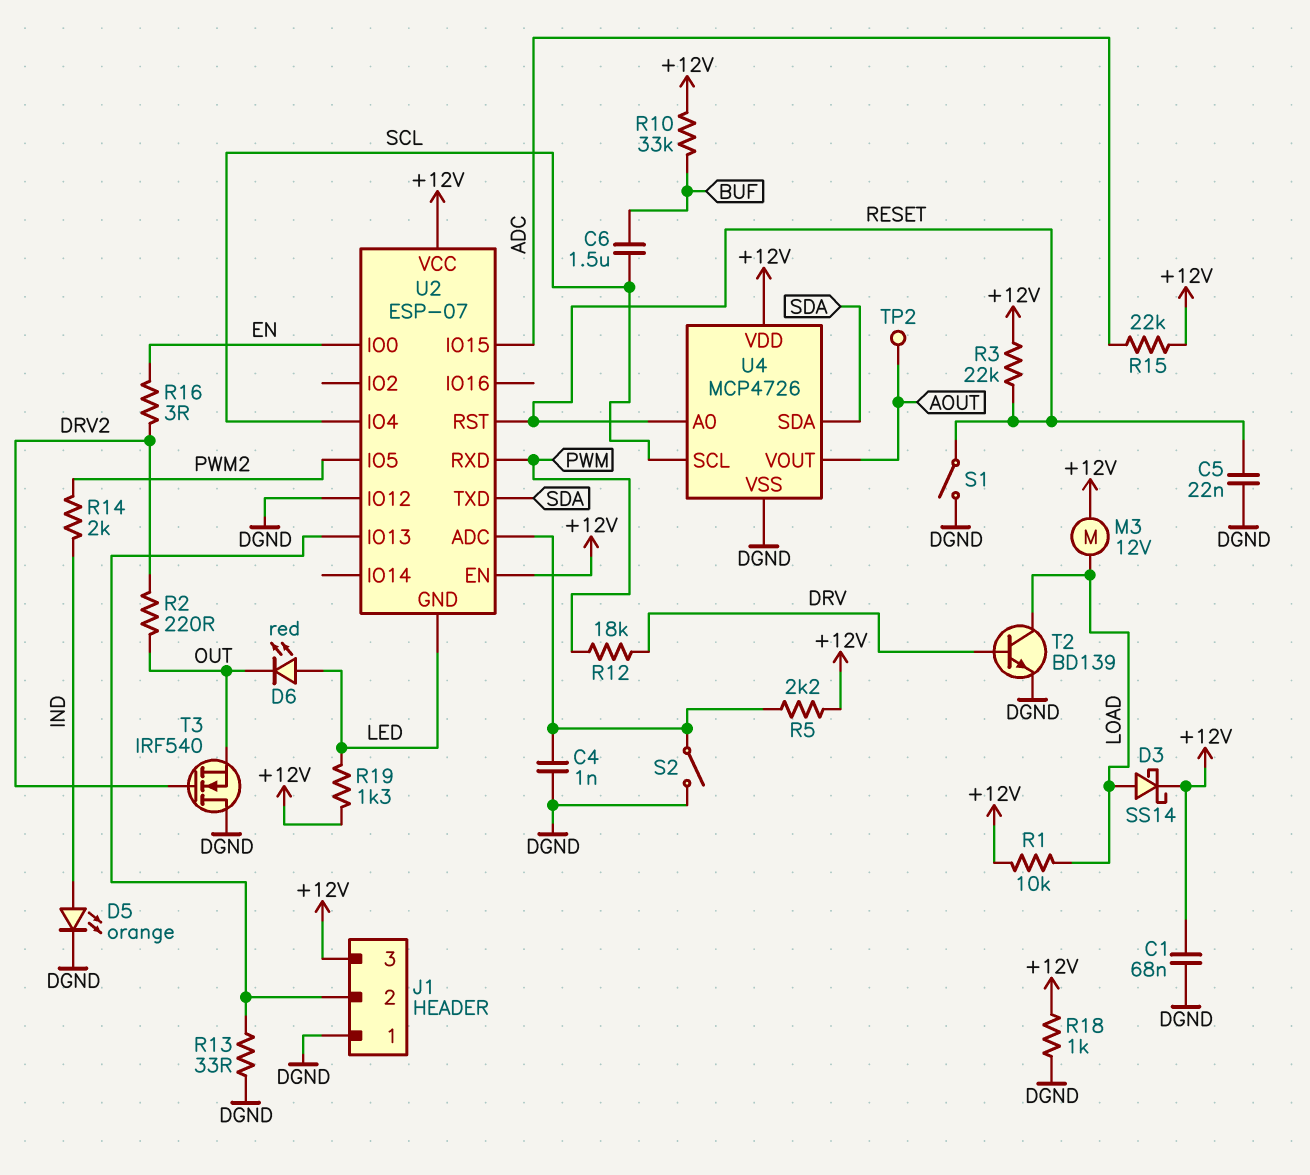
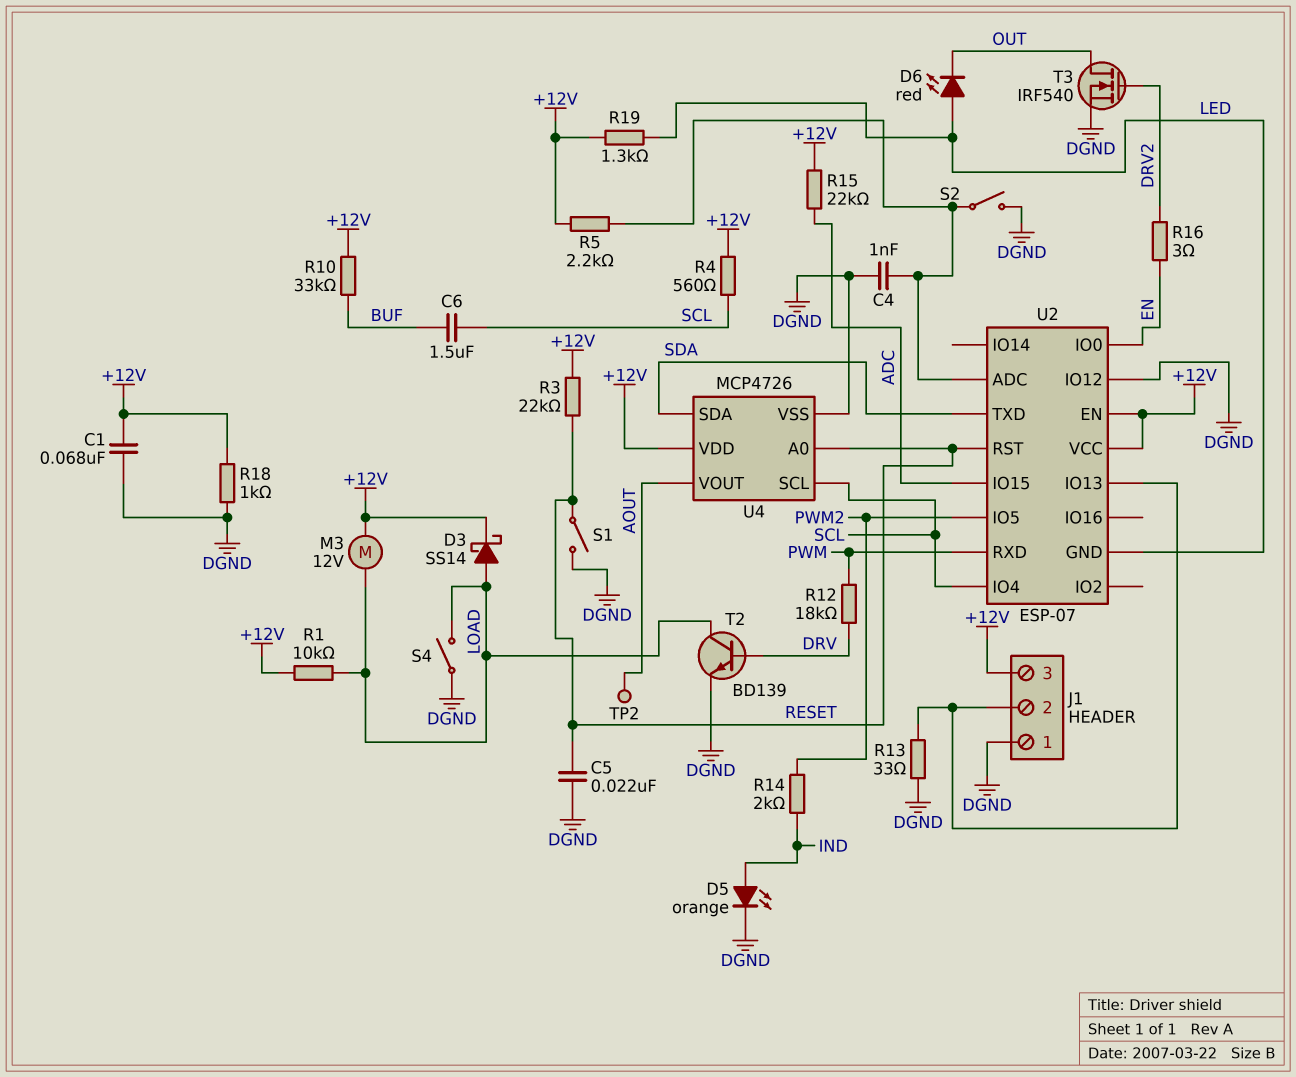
R2: 220 (DRV2, OUT) -> none
R4: none -> 560 (+12V, SCL)
S4: none -> switch (DGND, LOAD)
T3: NMOS IRF540 (G DRV2, D DGND, S OUT) -> NMOS IRF540 (G DRV2, D OUT, S DGND)

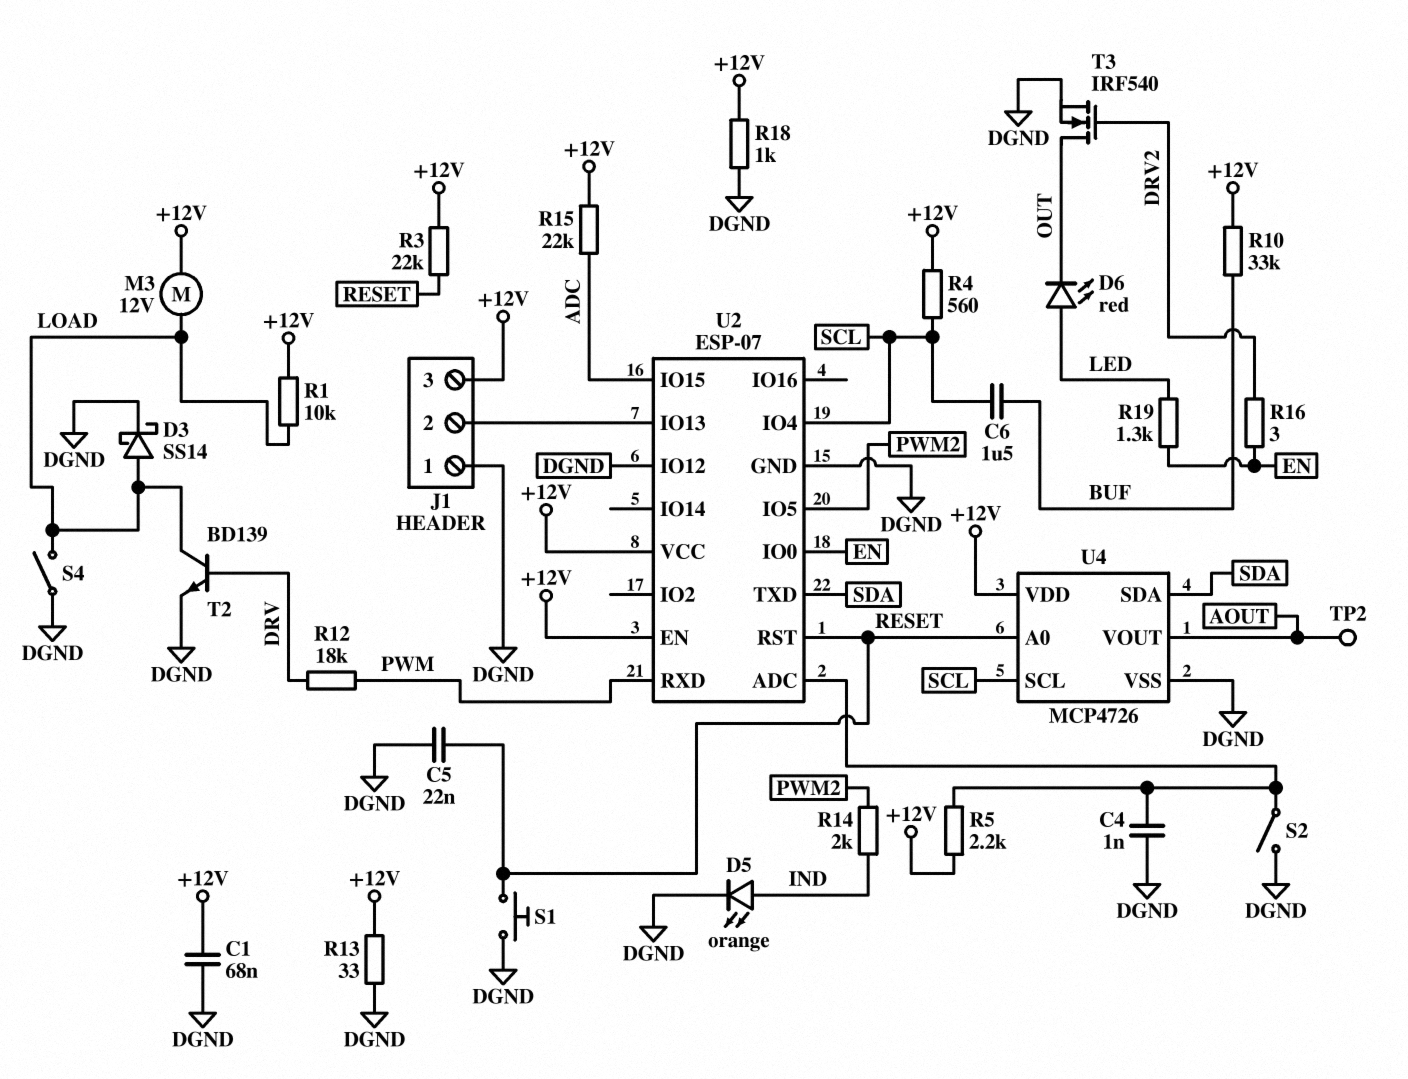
D3: schottky SS14 (A LOAD, K +12V) -> schottky SS14 (A LOAD, K DGND)
R13: 33 (DGND, J1/2) -> 33 (+12V, DGND)
R19: 1.3k (+12V, LED) -> 1.3k (EN, LED)
S1: switch (DGND, RESET) -> button (DGND, RESET)
U2 pin GND: LED -> DGND

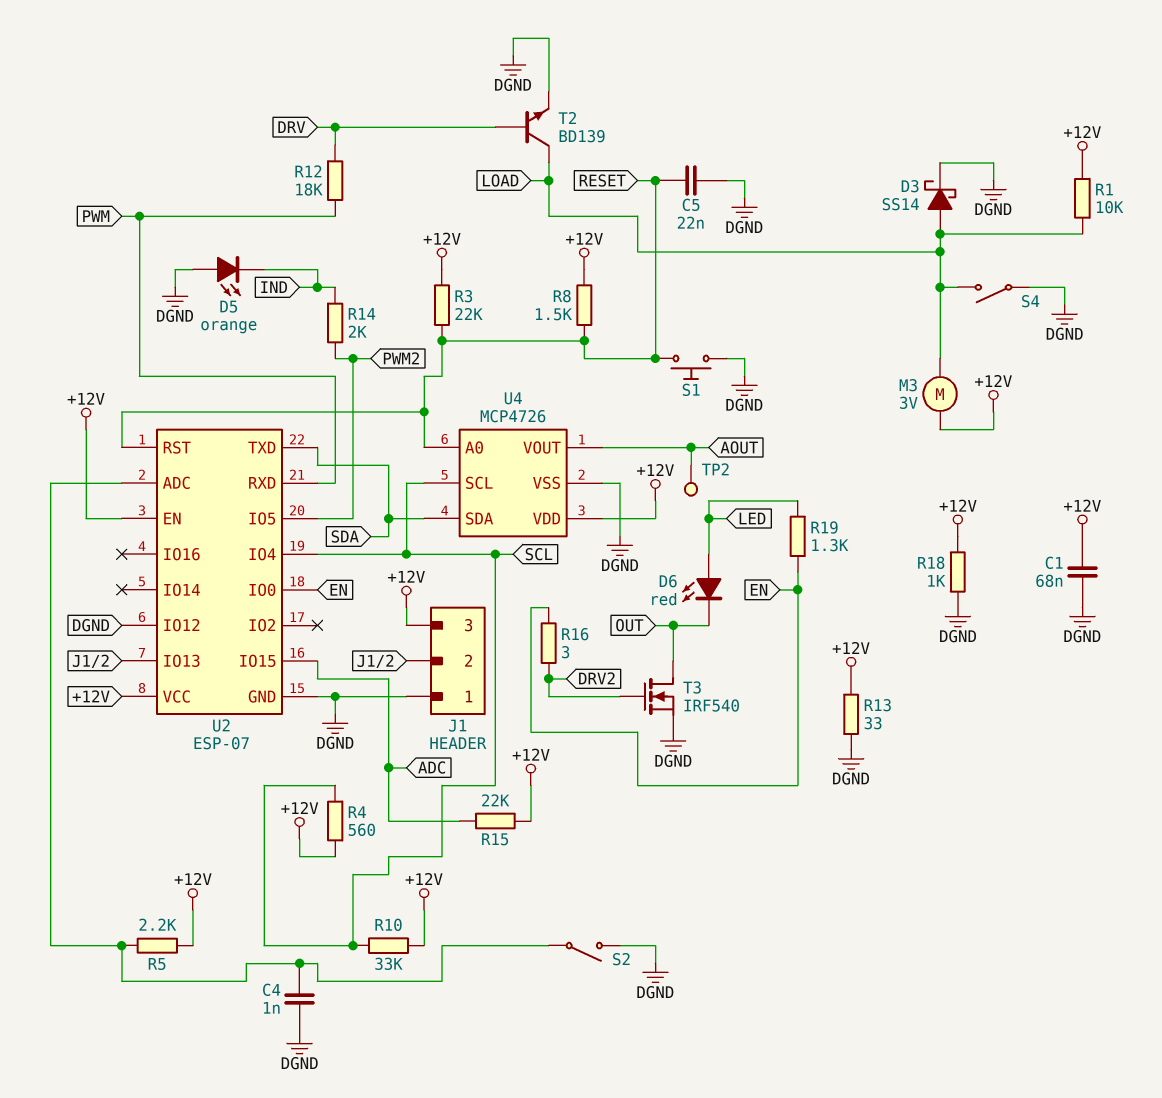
C6: 1.5uF (BUF, SCL) -> none
D5: LED orange (A IND, K DGND) -> LED orange (A DGND, K IND)
M3: motor 12V (+12V, LOAD) -> motor 3V (+12V, LOAD)
R8: none -> 1.5k (+12V, RESET)
R10: 33k (+12V, BUF) -> 33k (+12V, SCL)

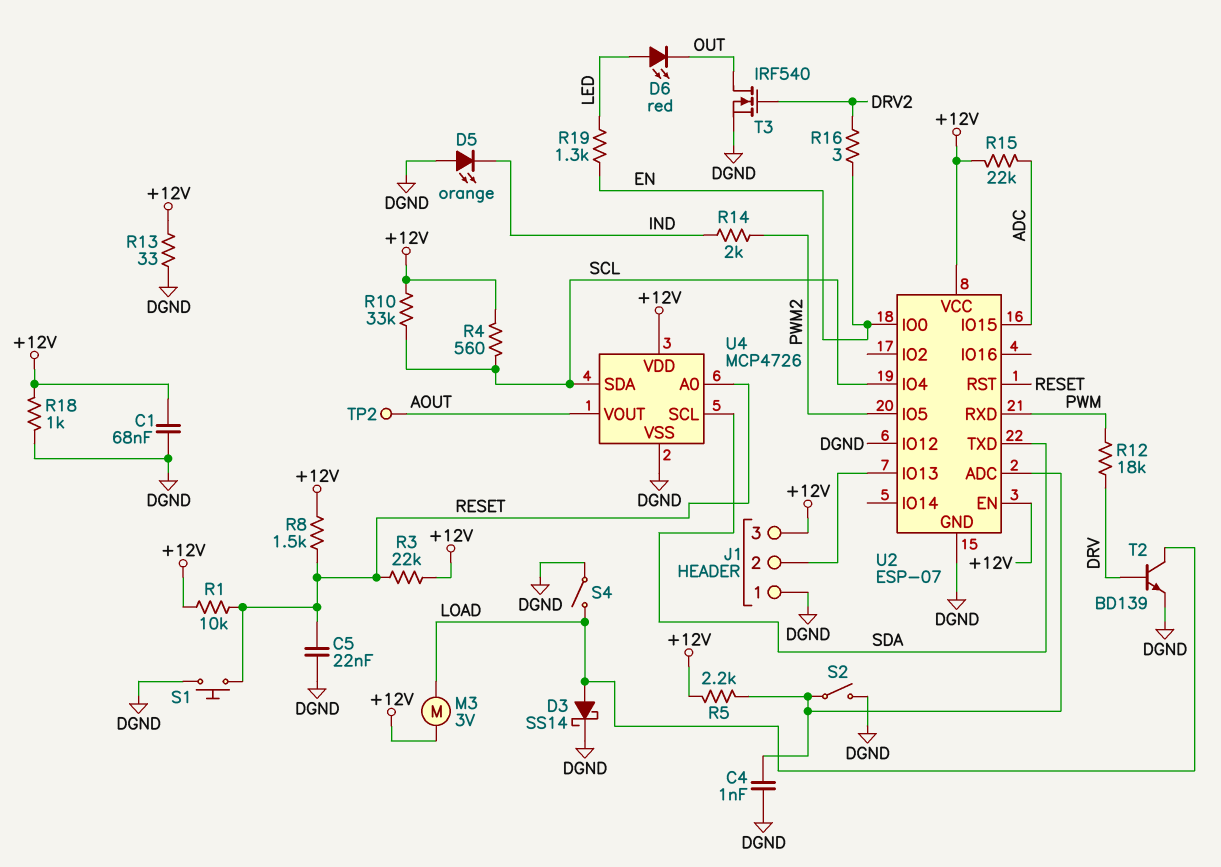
R1: 10k (+12V, LOAD) -> 10k (+12V, RESET)
U4 pin SCL: SCL -> SDA
U4 pin SDA: SDA -> SCL

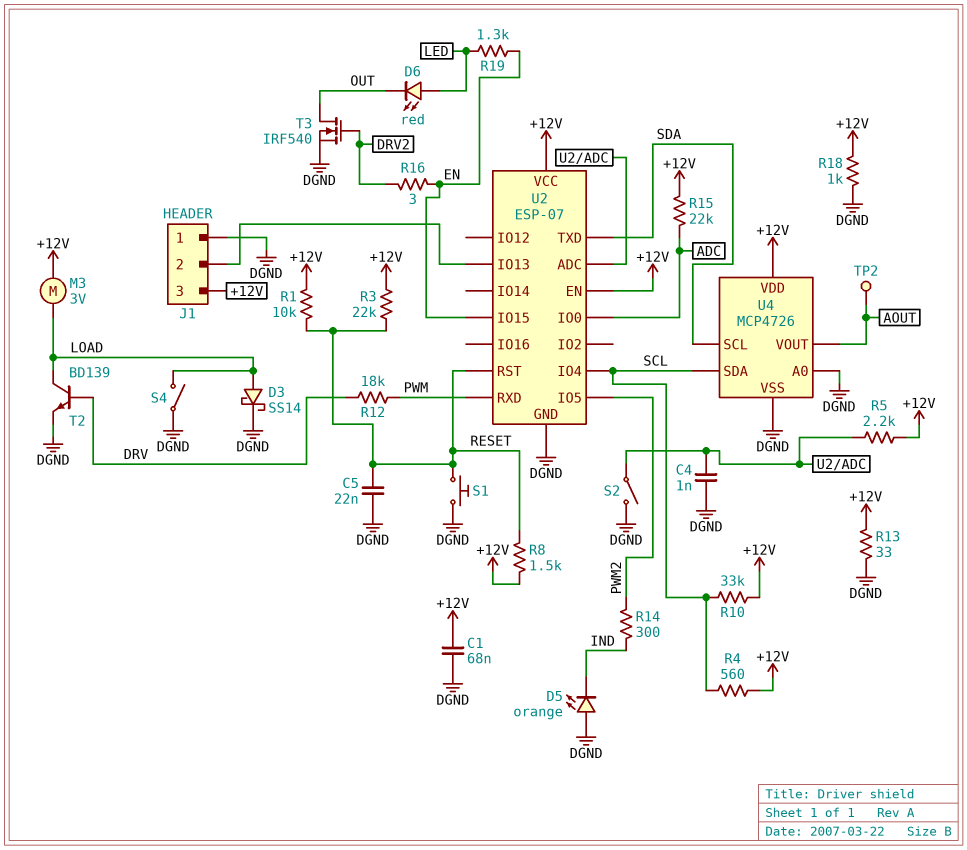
R14: 2k (IND, PWM2) -> 300 (IND, PWM2)
U2 pin IO0: EN -> ADC
U2 pin IO12: DGND -> none
U2 pin IO15: ADC -> EN
U4 pin A0: RESET -> DGND

